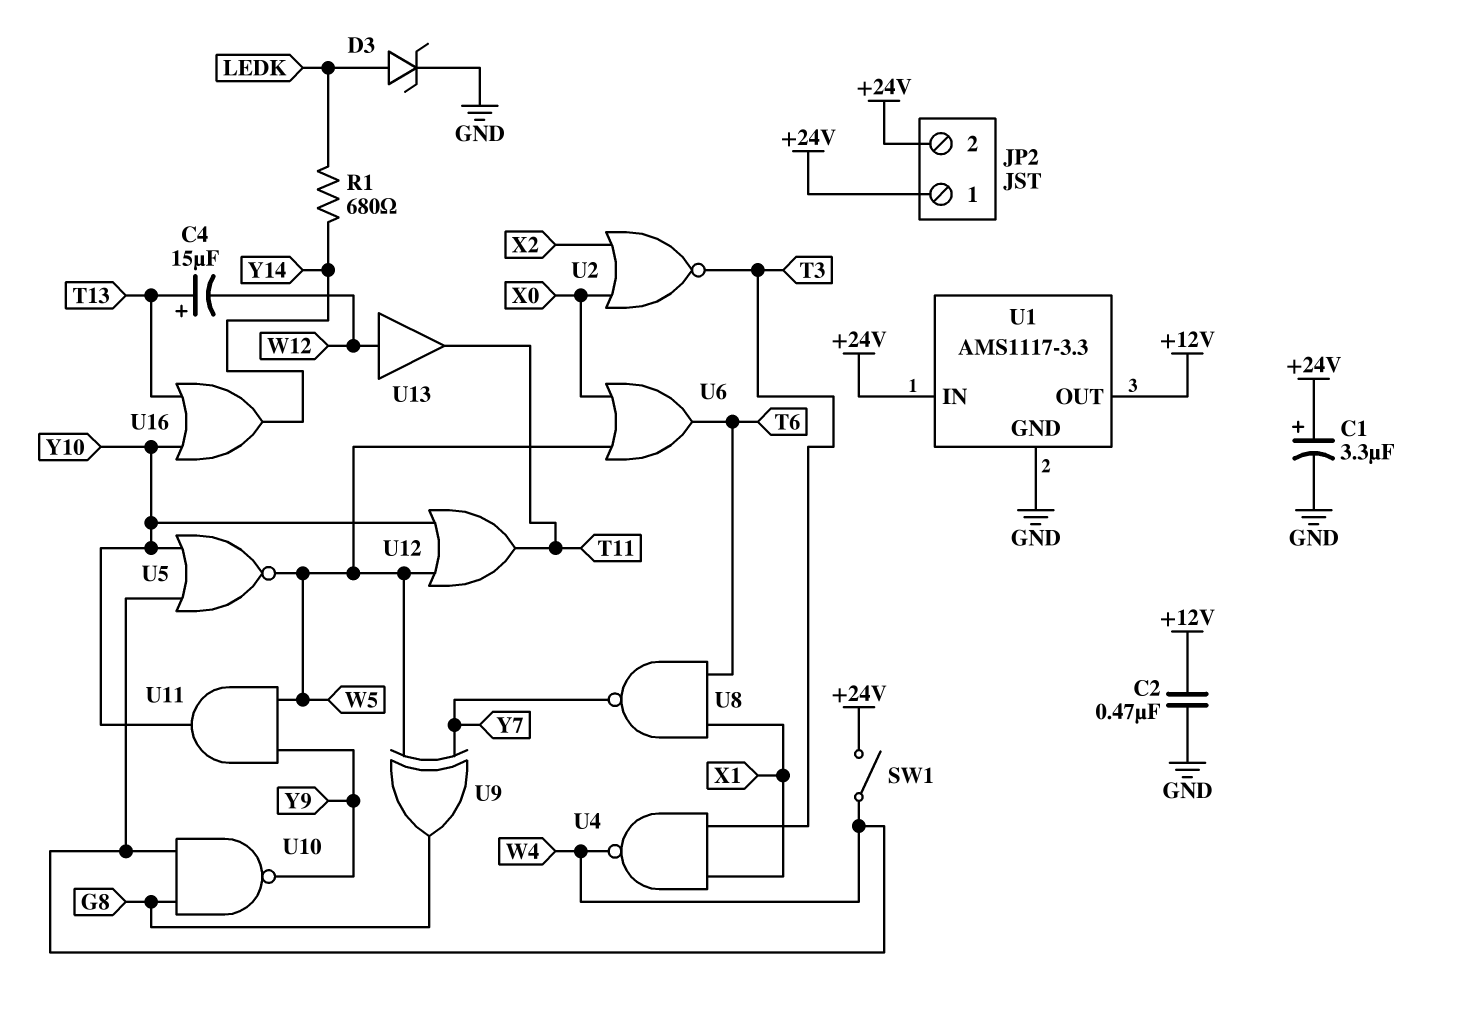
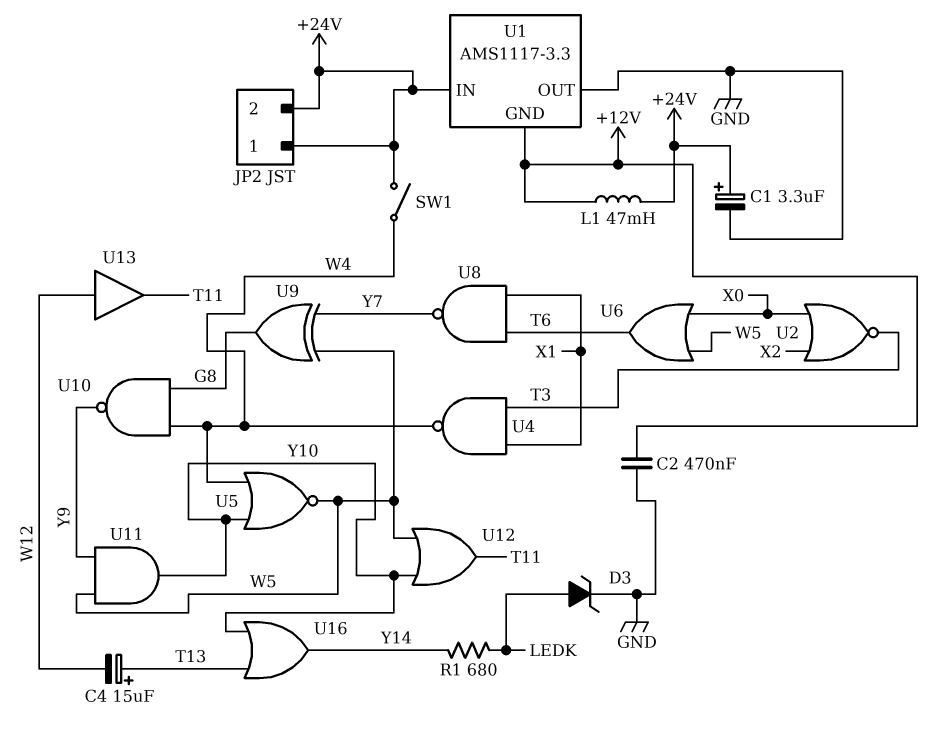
L1: none -> 47mH (+12V, +24V)
U1 pin GND: GND -> +12V
U1 pin OUT: +12V -> GND

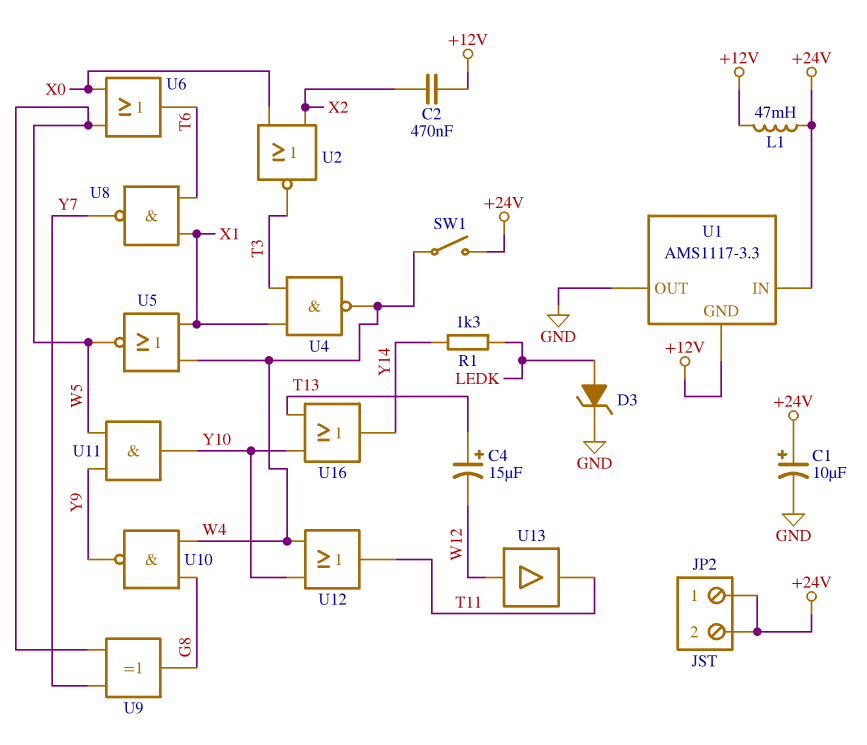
C1: 3.3uF (plus +24V, minus GND) -> 10uF (plus +24V, minus GND)
C2: 470nF (+12V, GND) -> 470nF (+12V, X2)
R1: 680 (LEDK, Y14) -> 1.3k (LEDK, Y14)
U5: NOR (in W4, in Y10, out W5) -> NOR (in W4, in X1, out W5)
U12: OR (in W5, in Y10, out T11) -> OR (in W4, in Y10, out T11)

